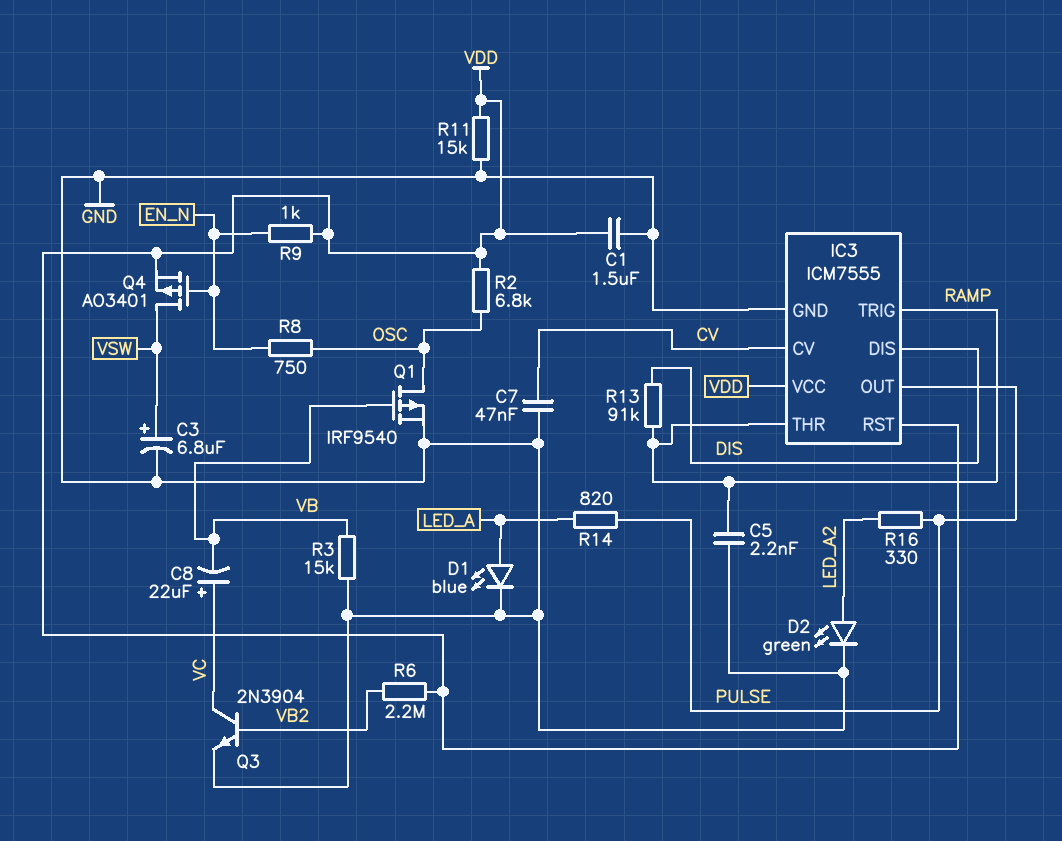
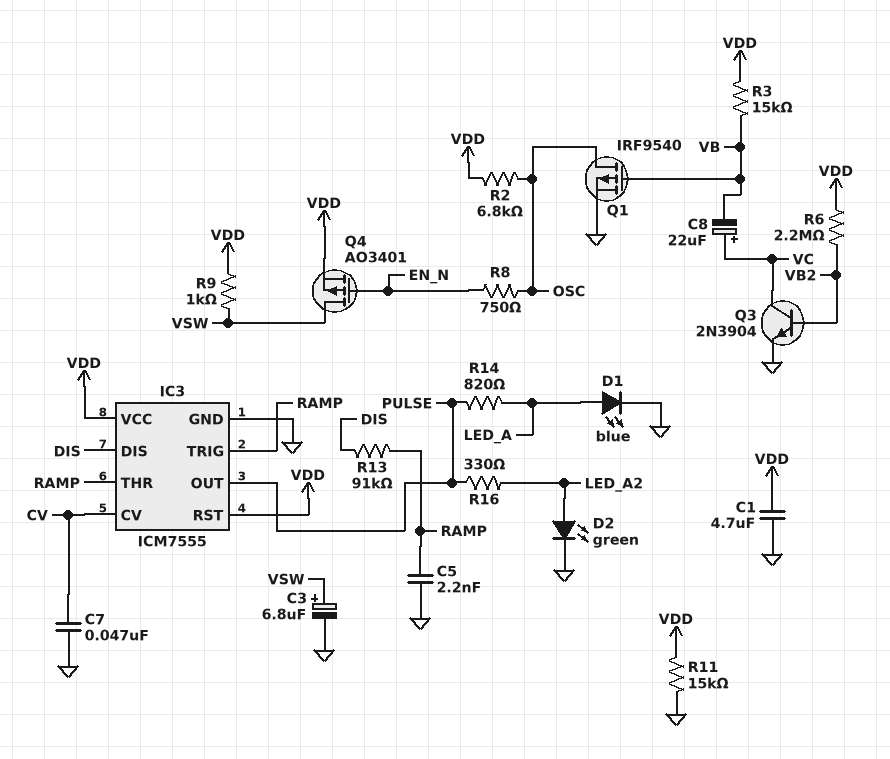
C1: 1.5uF (GND, VDD) -> 4.7uF (GND, VDD)
R3: 15k (GND, VB) -> 15k (VB, VDD)
R9: 1k (EN_N, VDD) -> 1k (VDD, VSW)

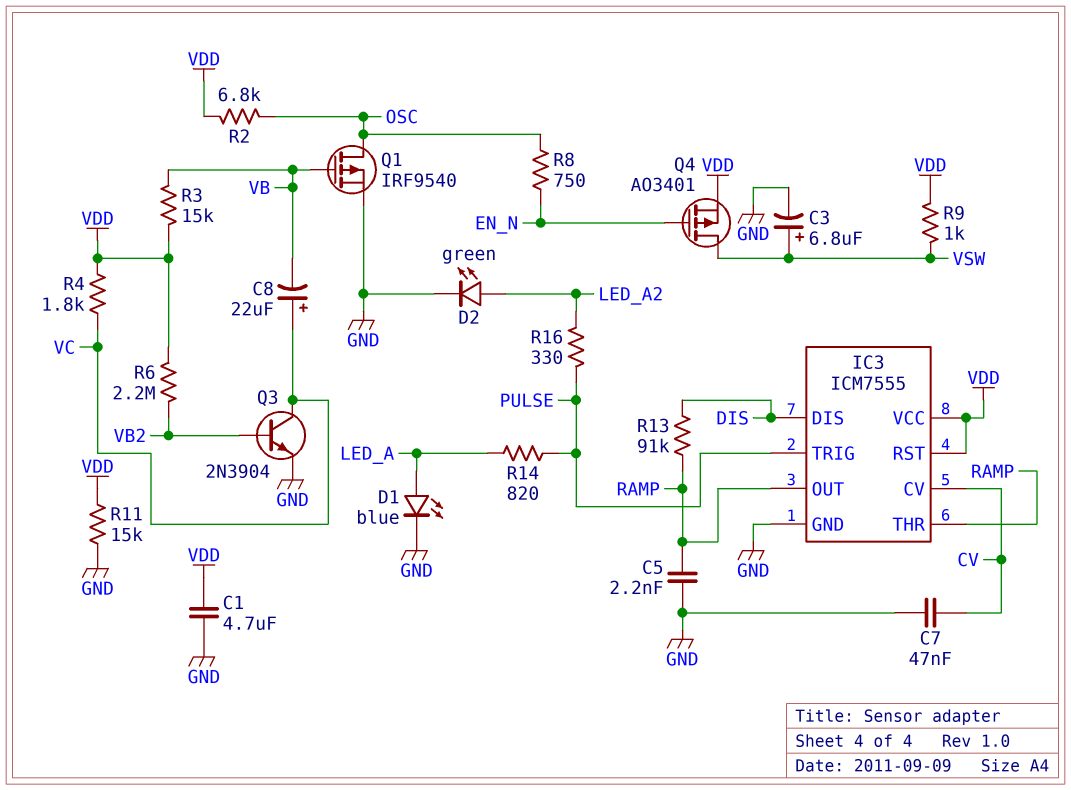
IC3 pin OUT: PULSE -> RAMP
IC3 pin TRIG: RAMP -> PULSE
R4: none -> 1.8k (VC, VDD)

